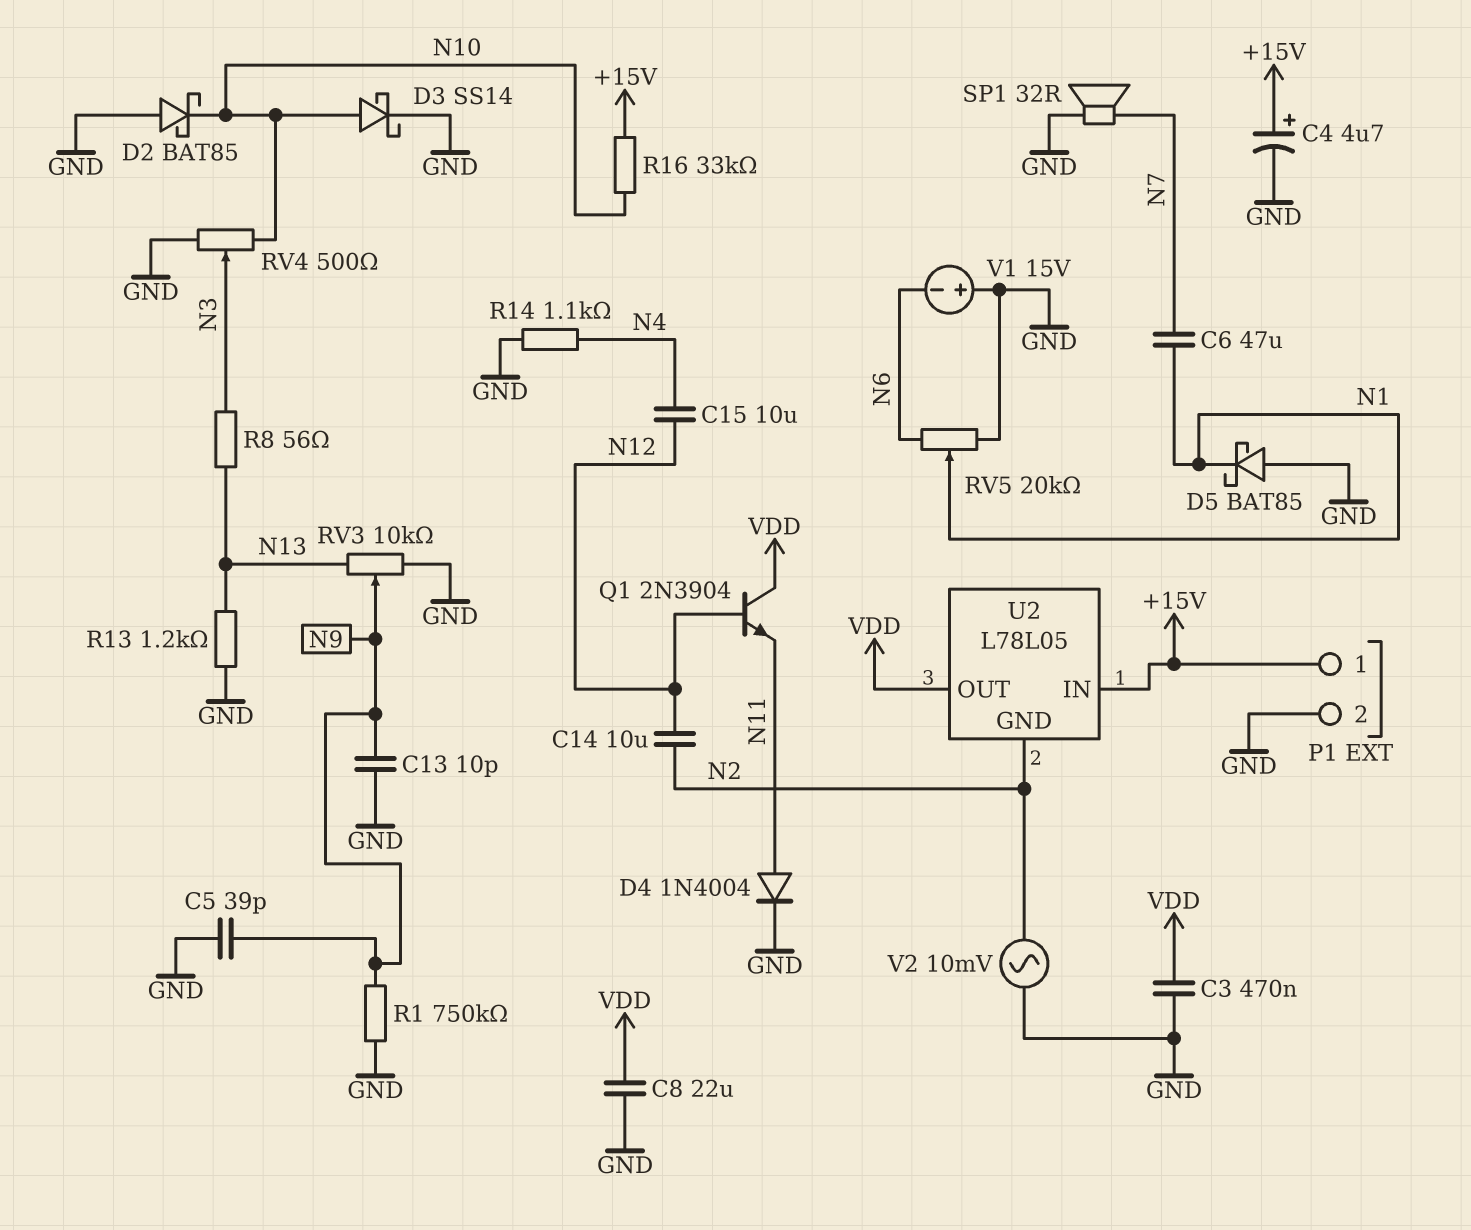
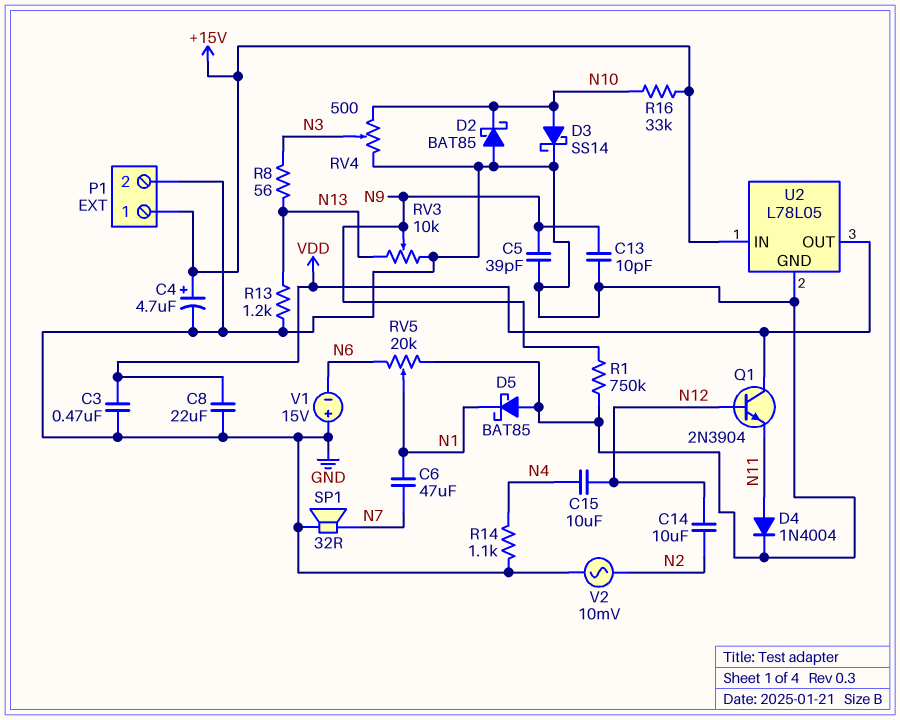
U2 pin GND: N2 -> GND

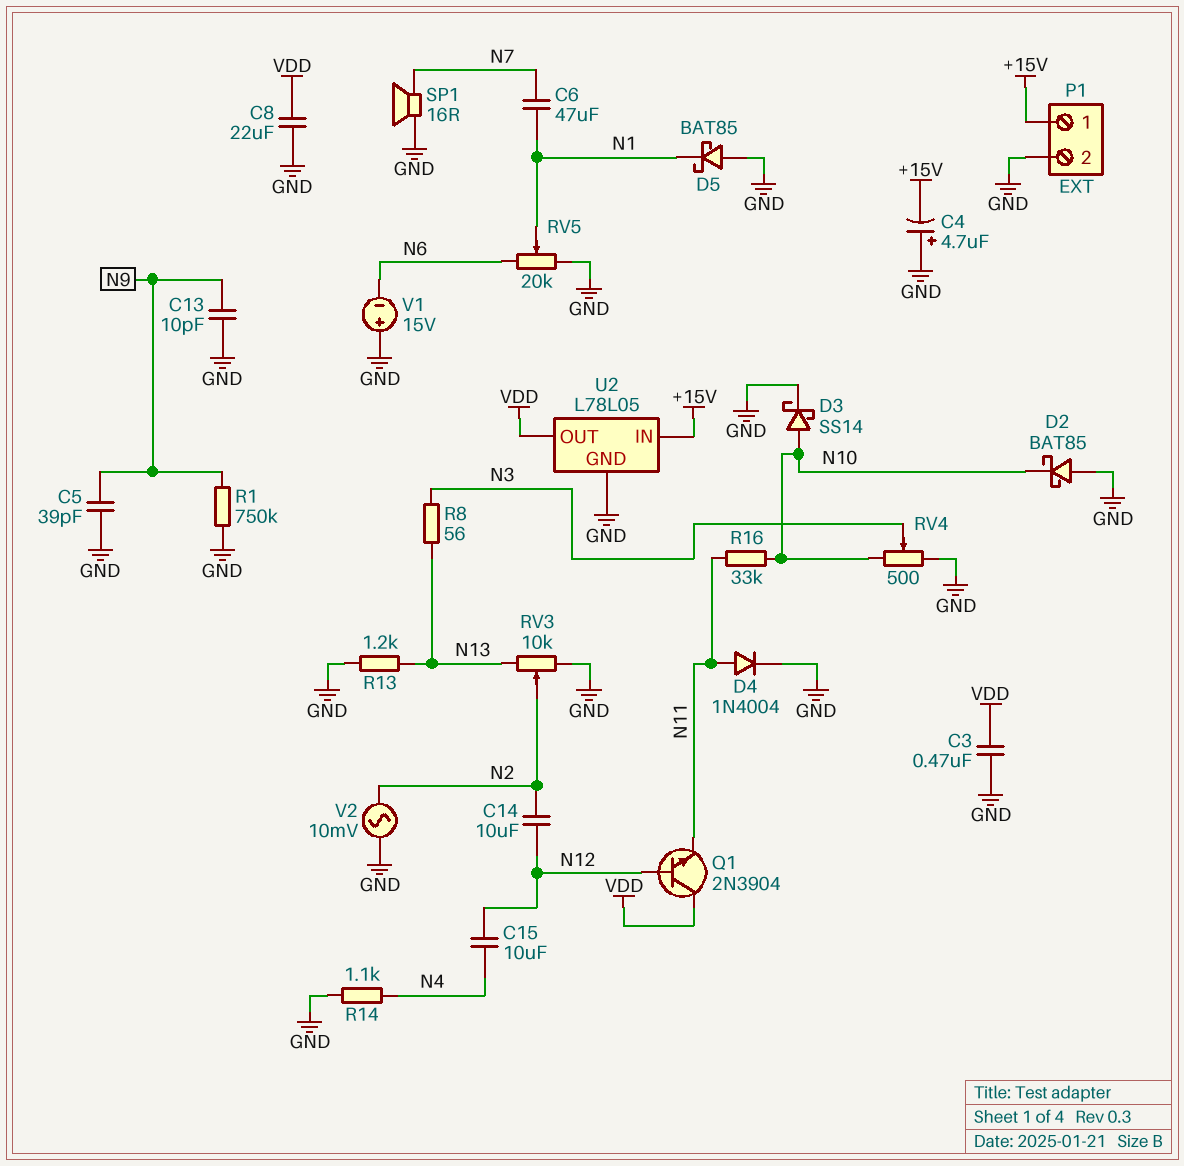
C4: 4.7uF (plus +15V, minus GND) -> 4.7uF (plus GND, minus +15V)
R16: 33k (+15V, N10) -> 33k (N10, N11)
RV3: 10k (GND, N13, wiper N9) -> 10k (GND, N13, wiper N2)
SP1: speaker 32R (GND, N7) -> speaker 16R (GND, N7)

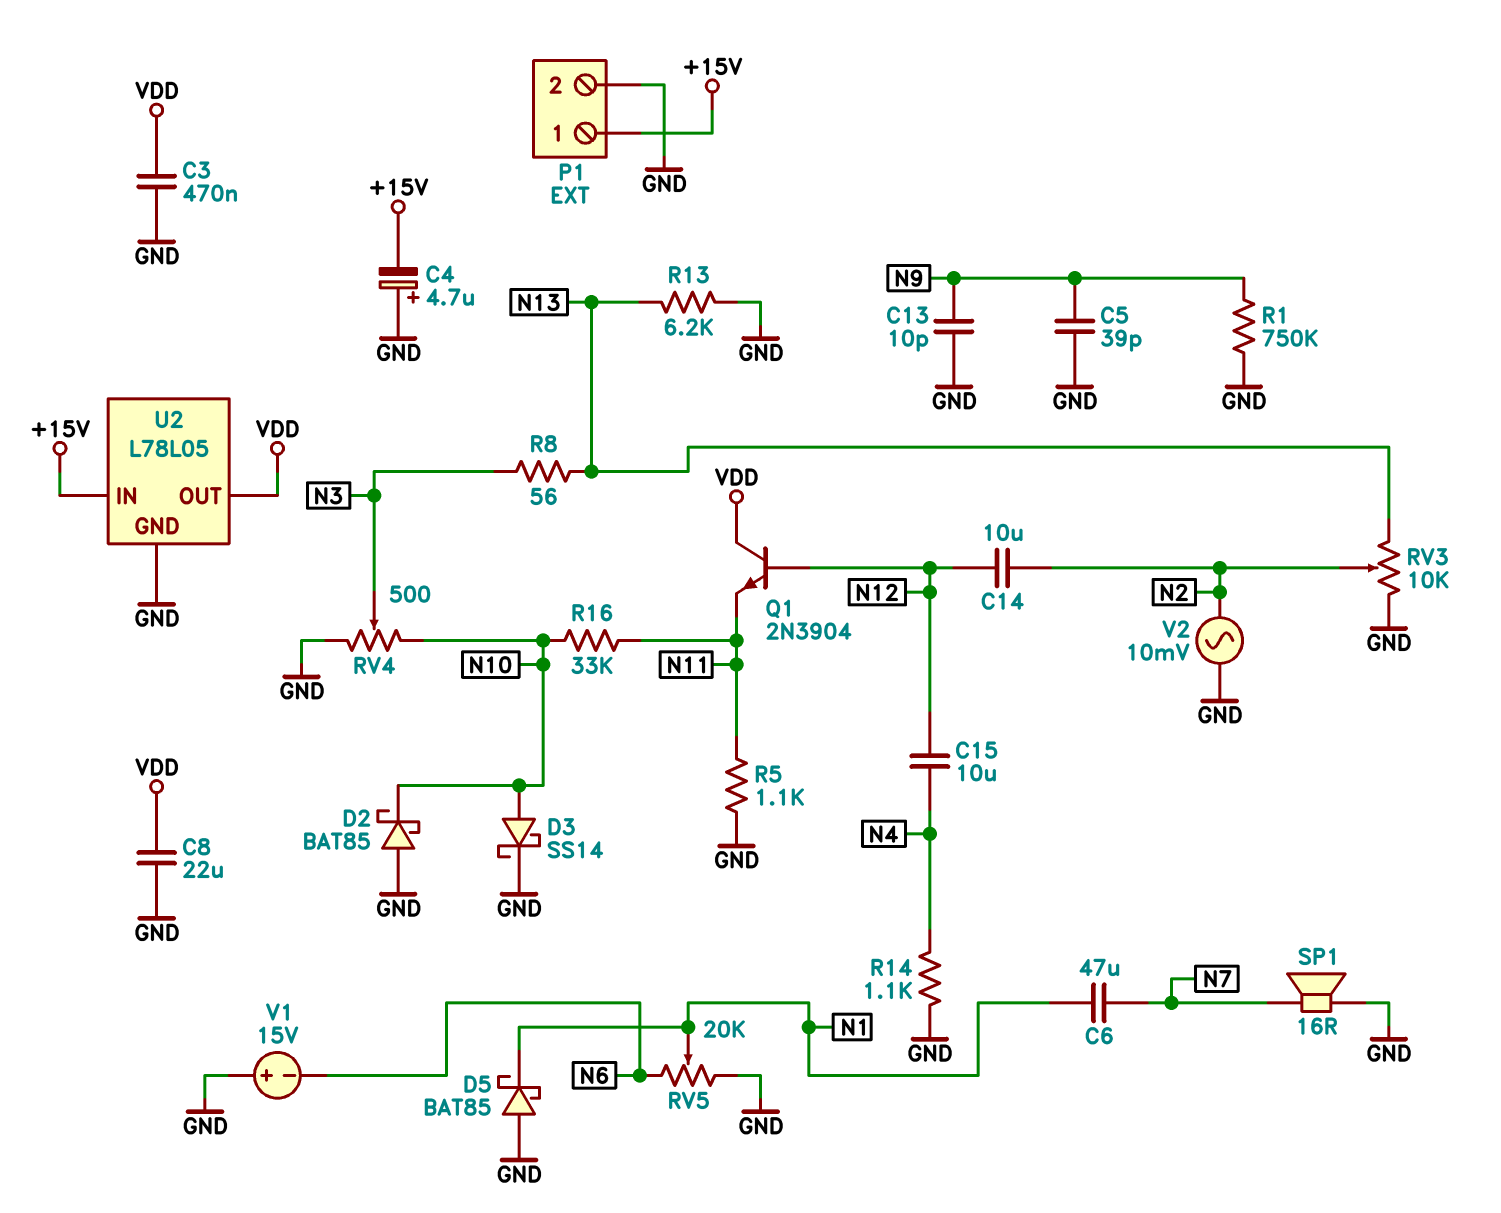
D4: diode 1N4004 (A N11, K GND) -> none
R5: none -> 1.1k (GND, N11)
R13: 1.2k (GND, N13) -> 6.2k (GND, N13)

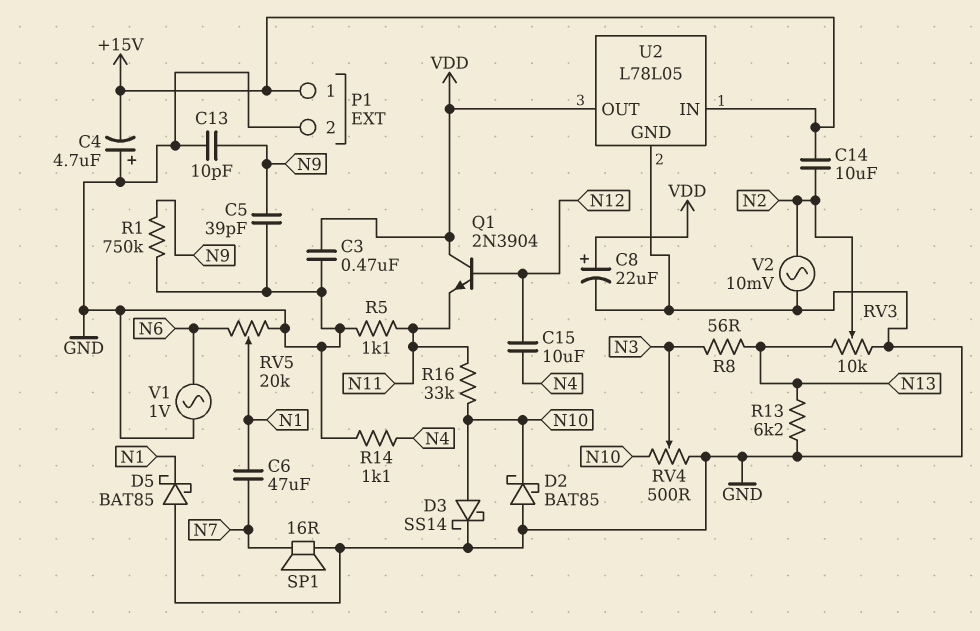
C8: 22uF (GND, VDD) -> 22uF (plus VDD, minus GND)
C14: 10uF (N2, N12) -> 10uF (+15V, N2)
V1: 15V (plus GND, minus N6) -> AC 1V (GND, N6)

